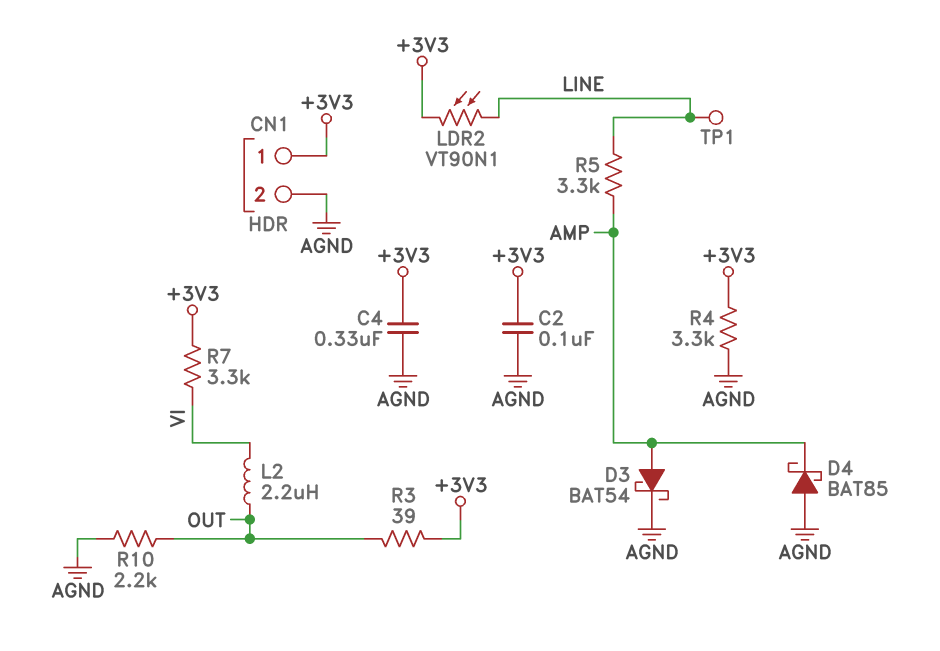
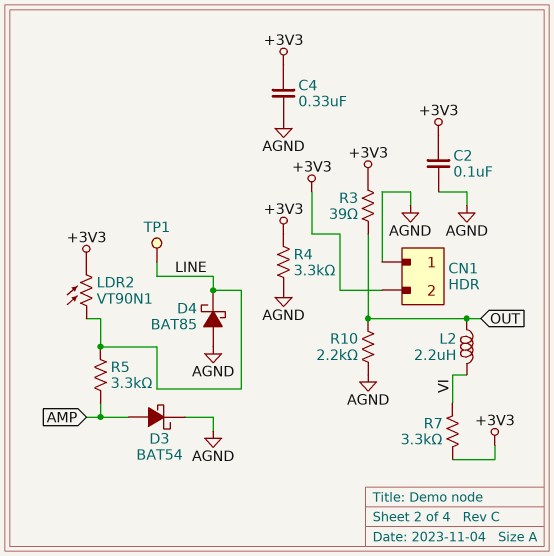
CN1 pin 1: +3V3 -> AGND
CN1 pin 2: AGND -> +3V3
D4: schottky BAT85 (A AGND, K AMP) -> schottky BAT85 (A AGND, K LINE)

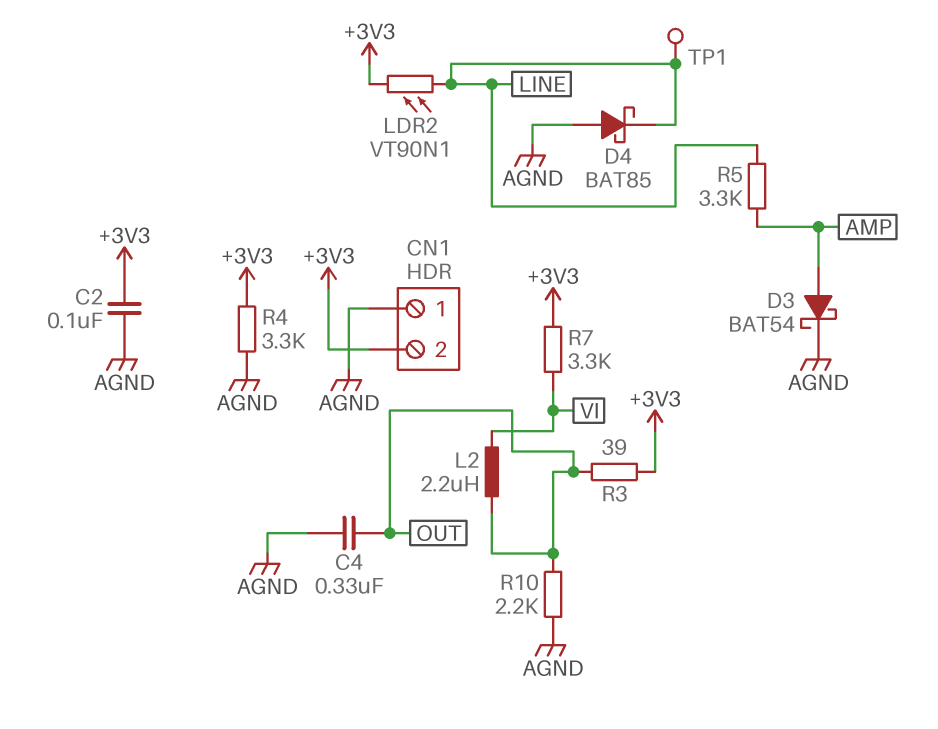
C4: 330nF (+3V3, AGND) -> 330nF (AGND, OUT)

